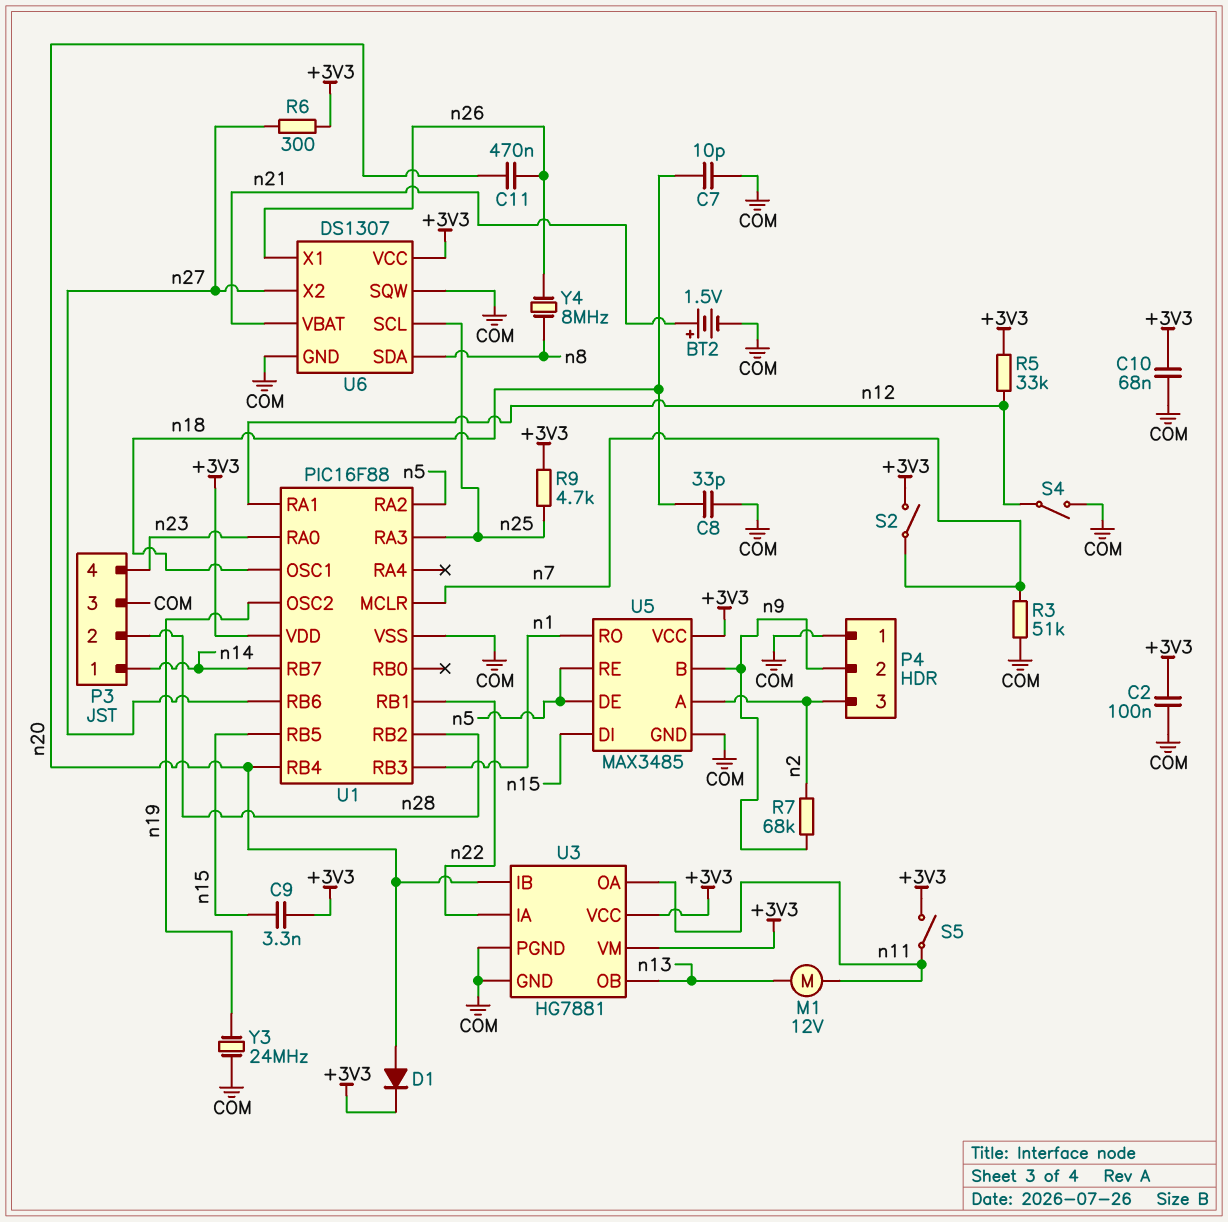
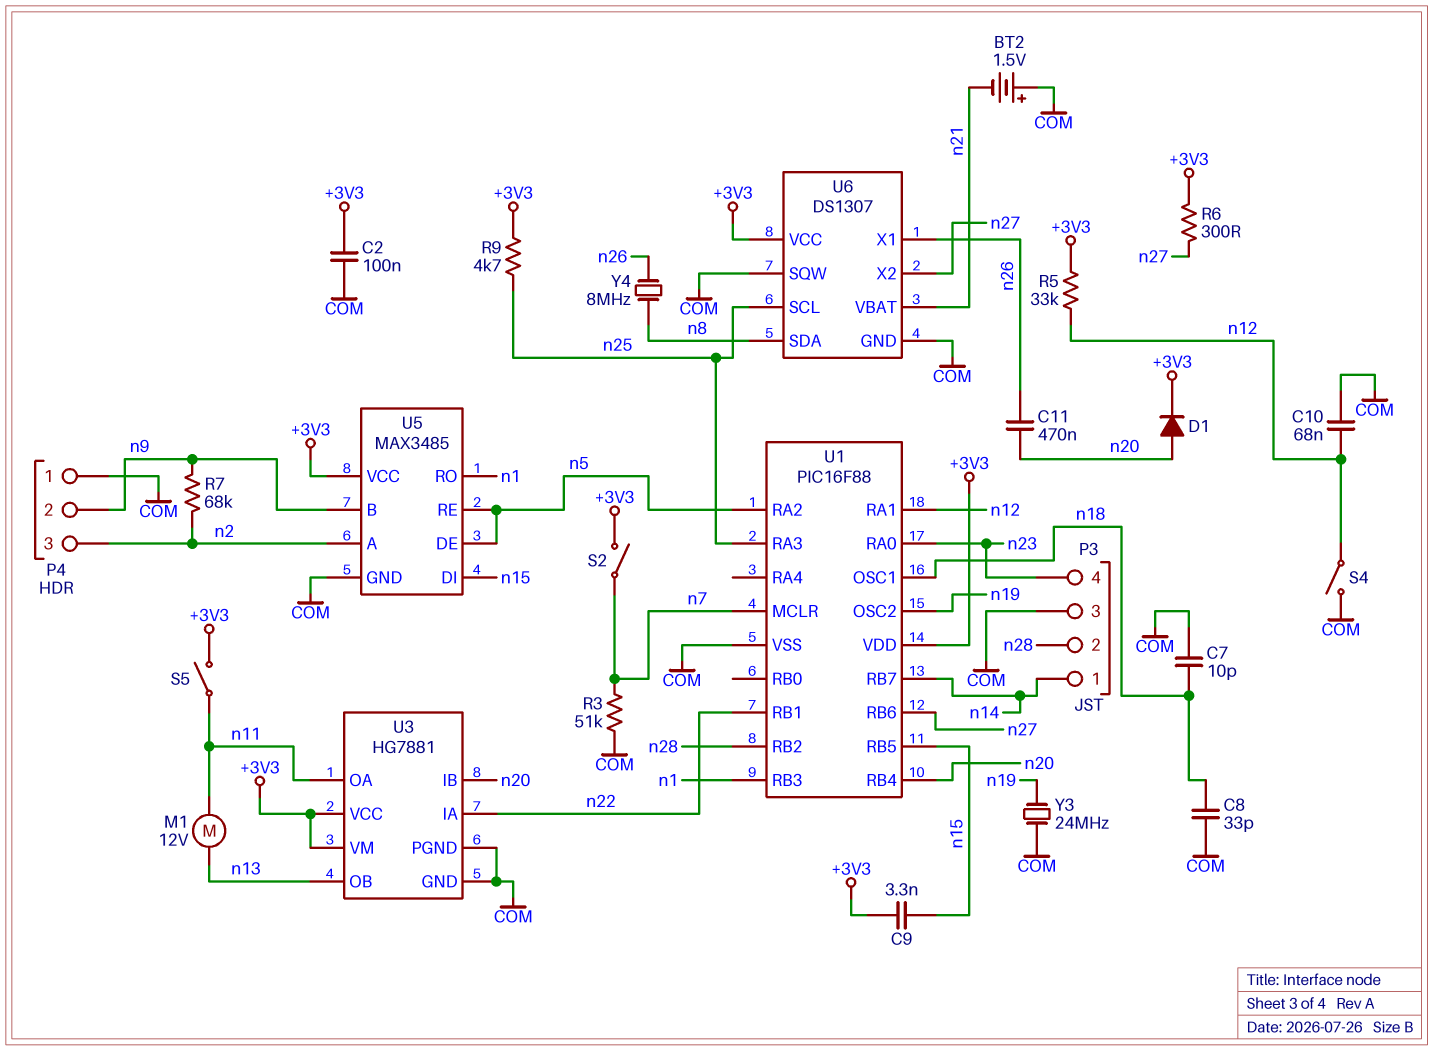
BT2: 1.5V (plus n21, minus COM) -> 1.5V (plus COM, minus n21)
C10: 68nF (+3V3, COM) -> 68nF (COM, n12)

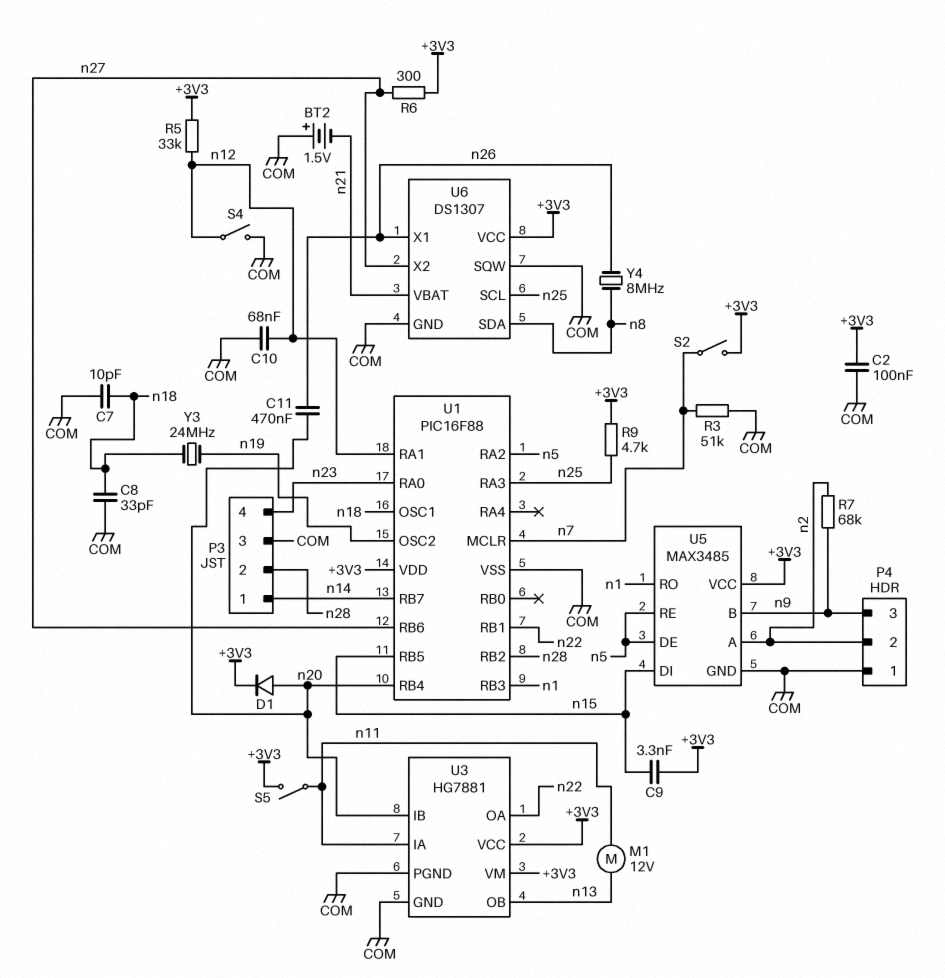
P4 pin 2: n9 -> n2
P4 pin 3: n2 -> n9
U3 pin IA: n22 -> n11
U3 pin OA: n11 -> n22
Y3: 24MHz (COM, n19) -> 24MHz (n18, n19)

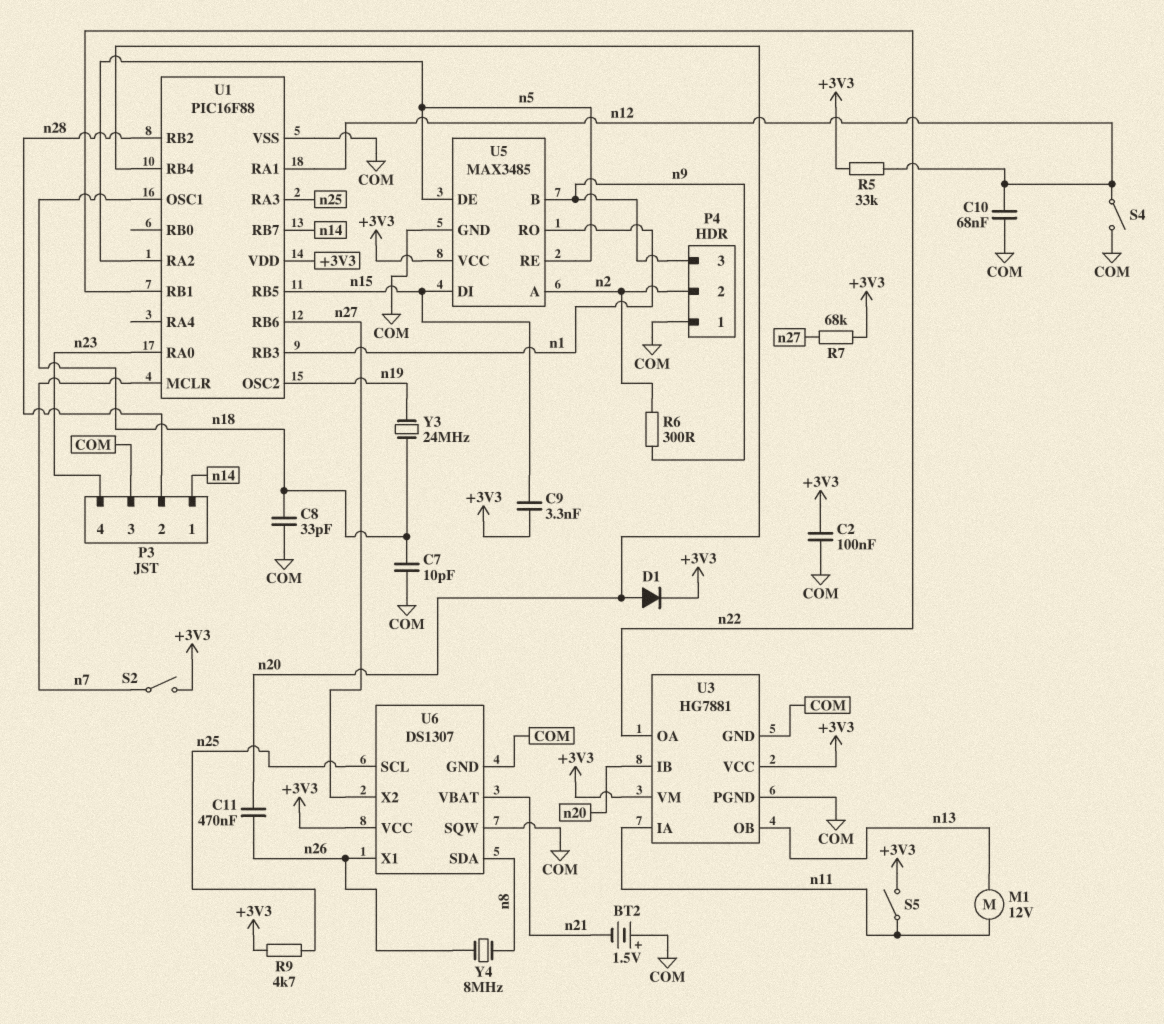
R3: 51k (COM, n7) -> none
R6: 300 (+3V3, n27) -> 300 (n2, n9)
R7: 68k (n2, n9) -> 68k (+3V3, n27)

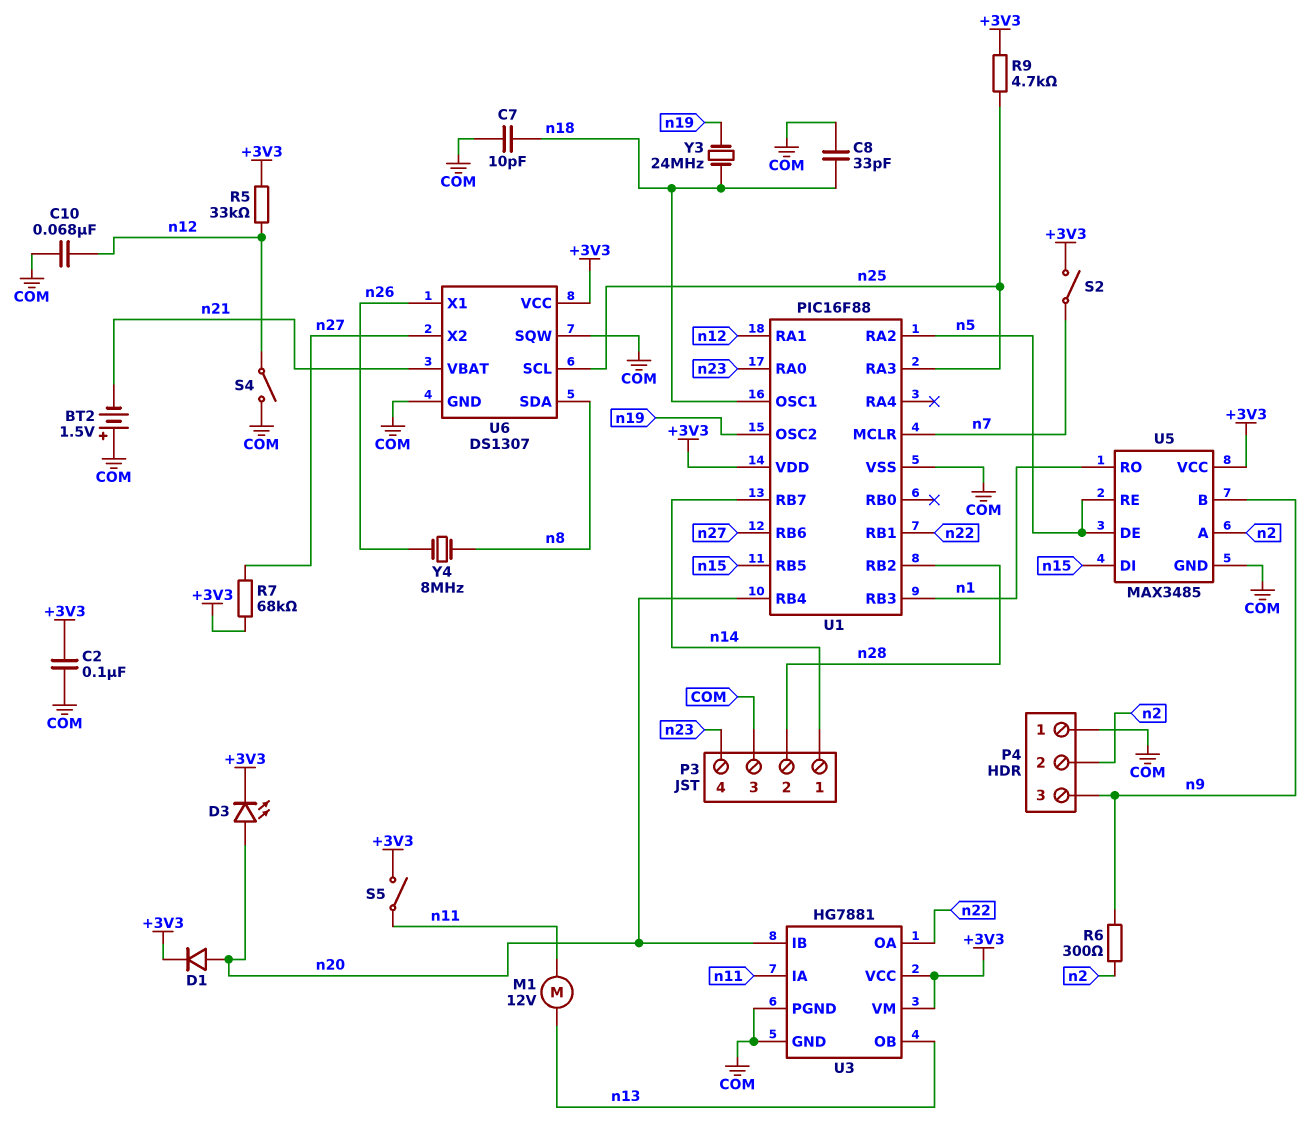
C9: 3.3nF (+3V3, n15) -> none
C11: 470nF (n20, n26) -> none
D3: none -> LED (A n20, K +3V3)

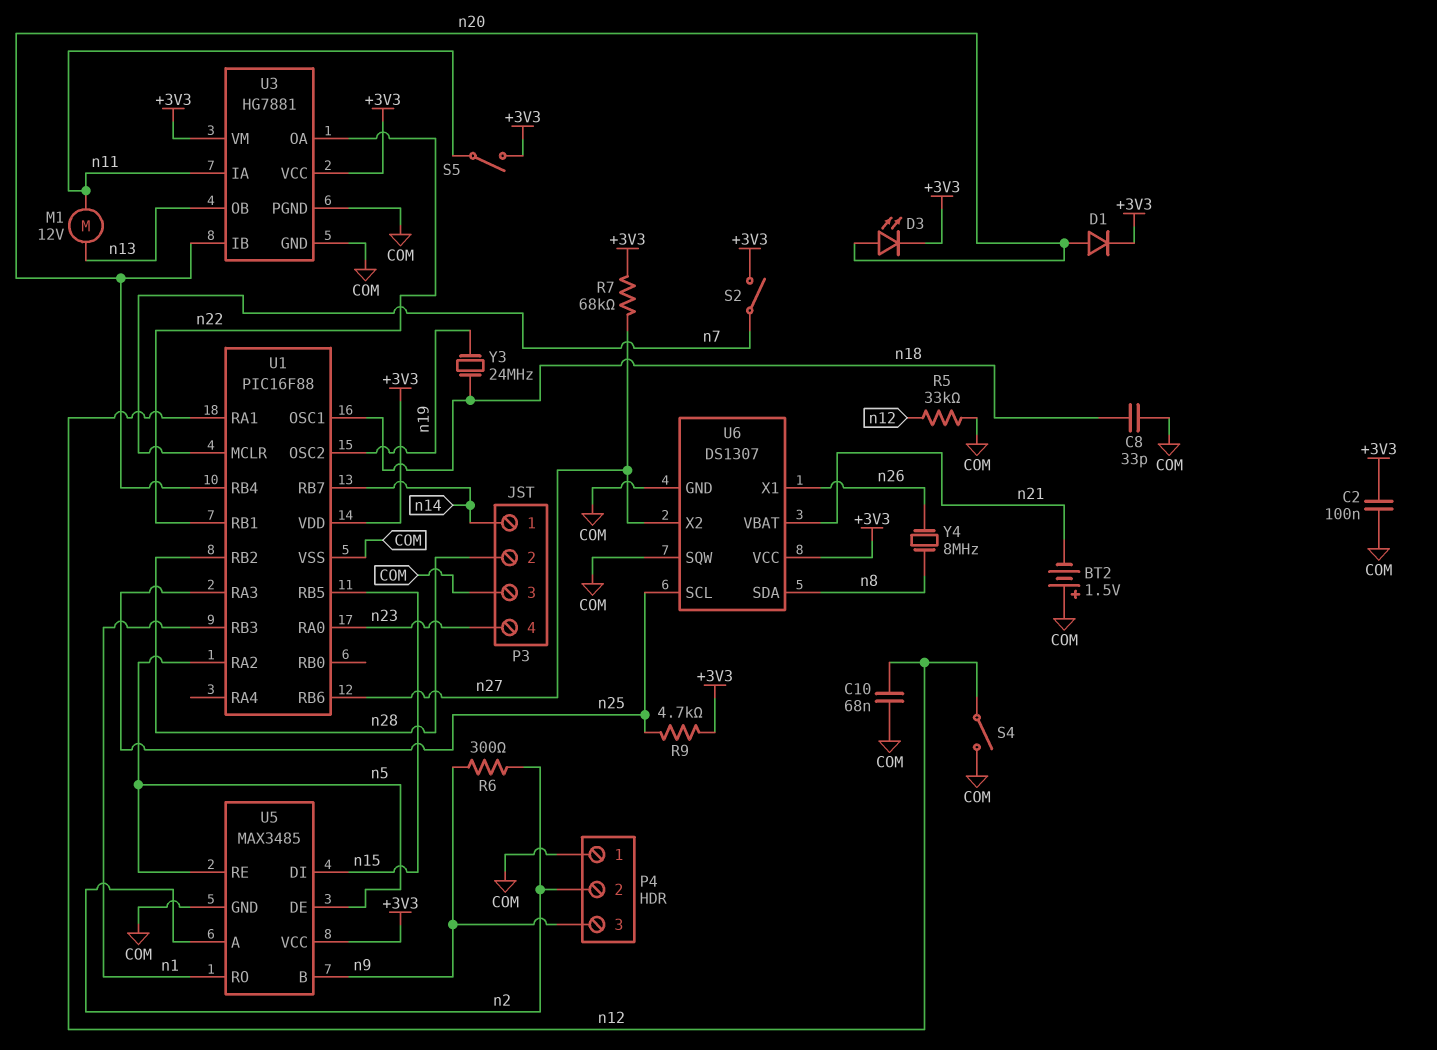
C7: 10pF (COM, n18) -> none
R5: 33k (+3V3, n12) -> 33k (COM, n12)

